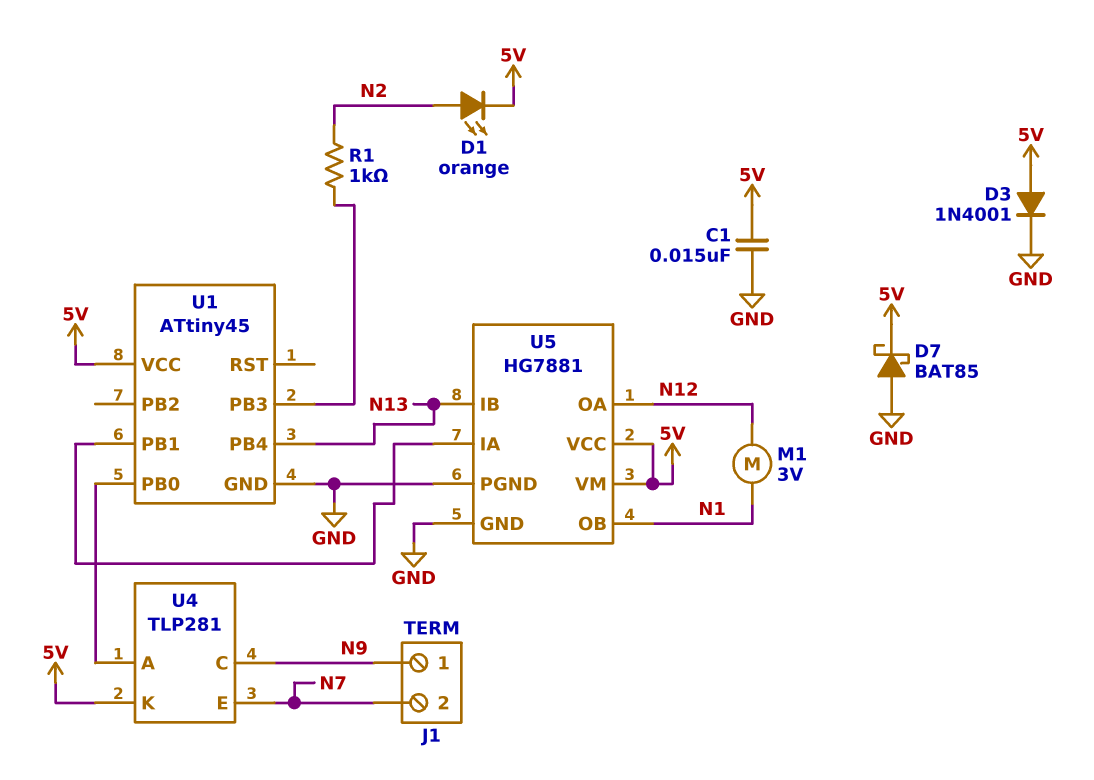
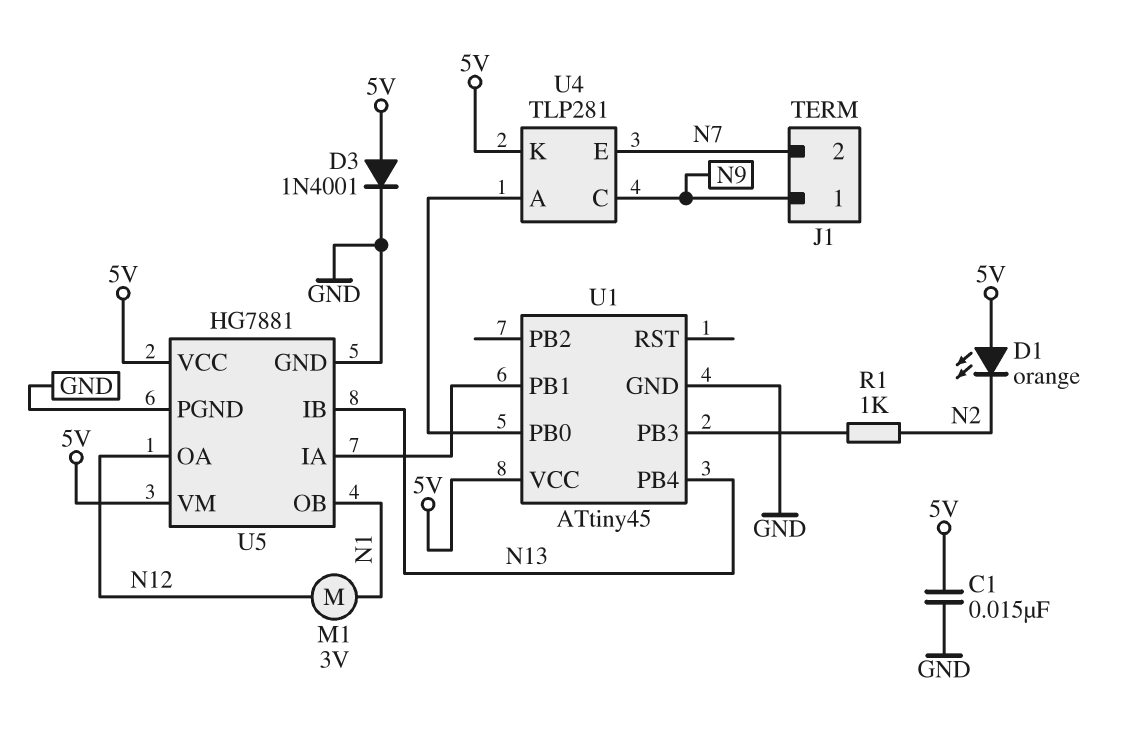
D1: LED orange (A N2, K 5V) -> LED orange (A 5V, K N2)
D7: schottky BAT85 (A GND, K 5V) -> none

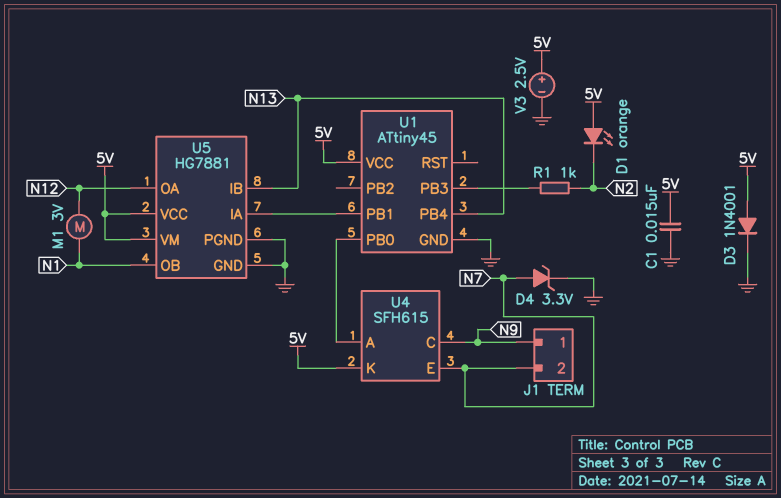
D4: none -> zener 3.3V (A N7, K GND)
U4: TLP281 -> SFH615
V3: none -> 2.5V (plus 5V, minus GND)

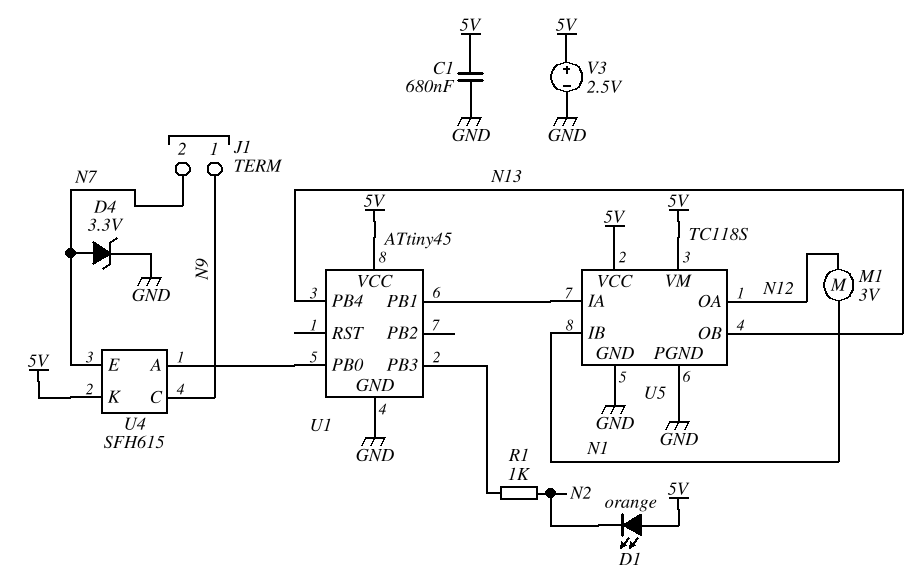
C1: 15nF (5V, GND) -> 680nF (5V, GND)
D3: diode 1N4001 (A 5V, K GND) -> none
U5: HG7881 -> TC118S
U5 pin IB: N13 -> N1
U5 pin OB: N1 -> N13

